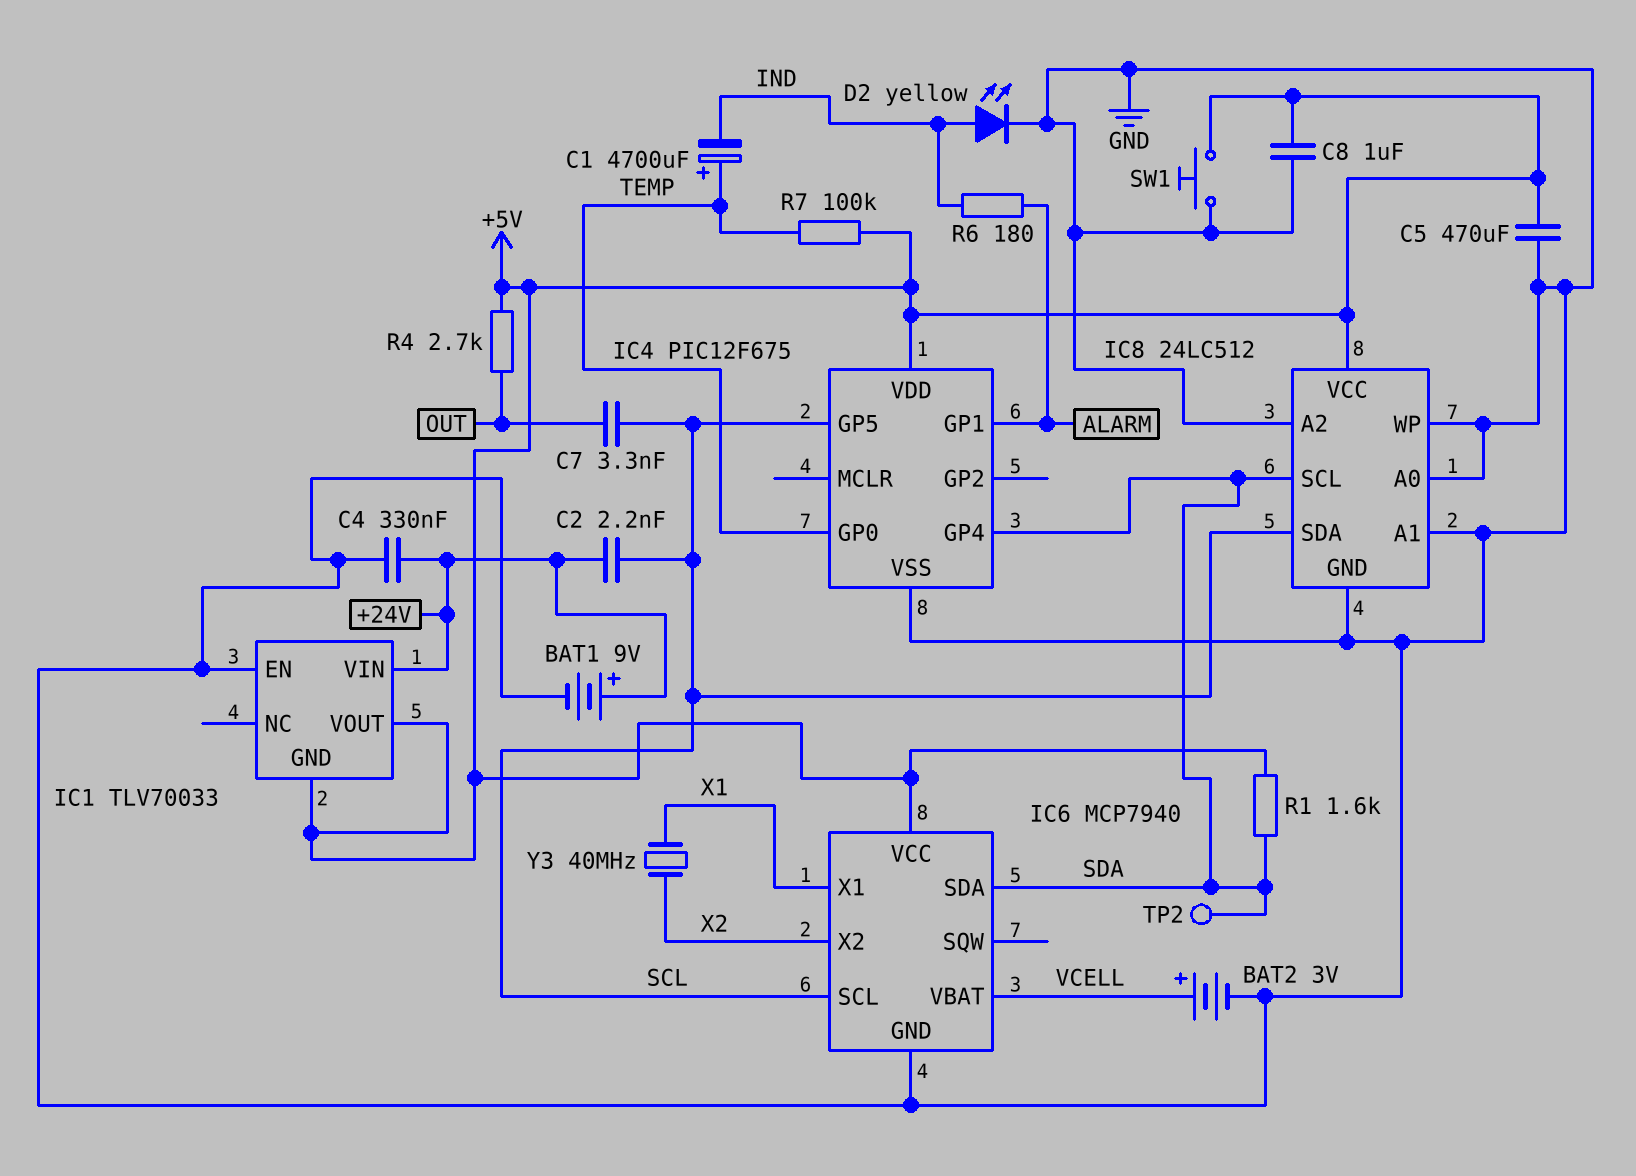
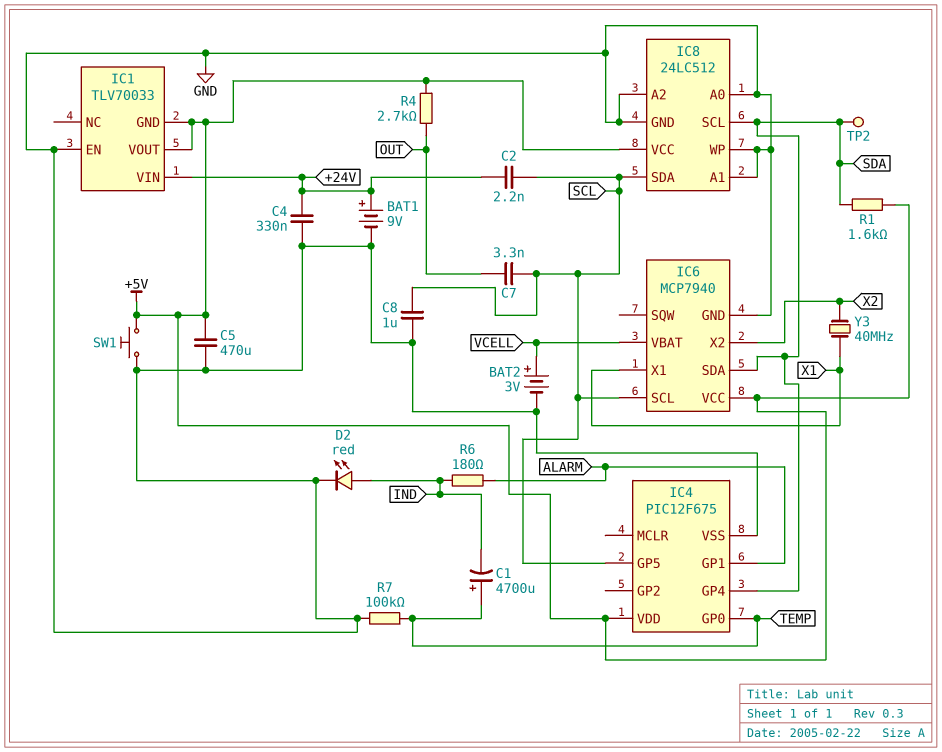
C8: 1uF (+5V, GND) -> 1uF (GND, SCL)
D2: LED yellow (A IND, K GND) -> LED red (A IND, K GND)
R7: 100k (+5V, TEMP) -> 100k (GND, TEMP)

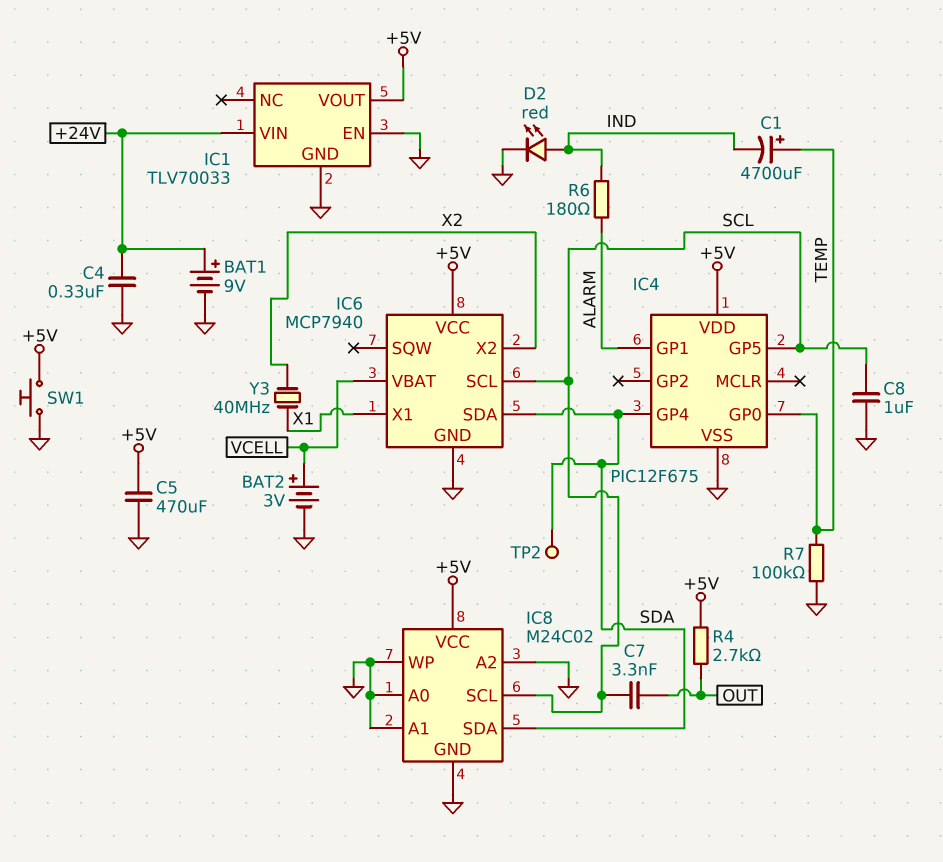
C2: 2.2nF (+24V, SCL) -> none
IC1 pin GND: +5V -> GND
IC8: 24LC512 -> M24C02
IC8 pin SCL: SDA -> SCL
IC8 pin SDA: SCL -> SDA
R1: 1.6k (+5V, SDA) -> none

